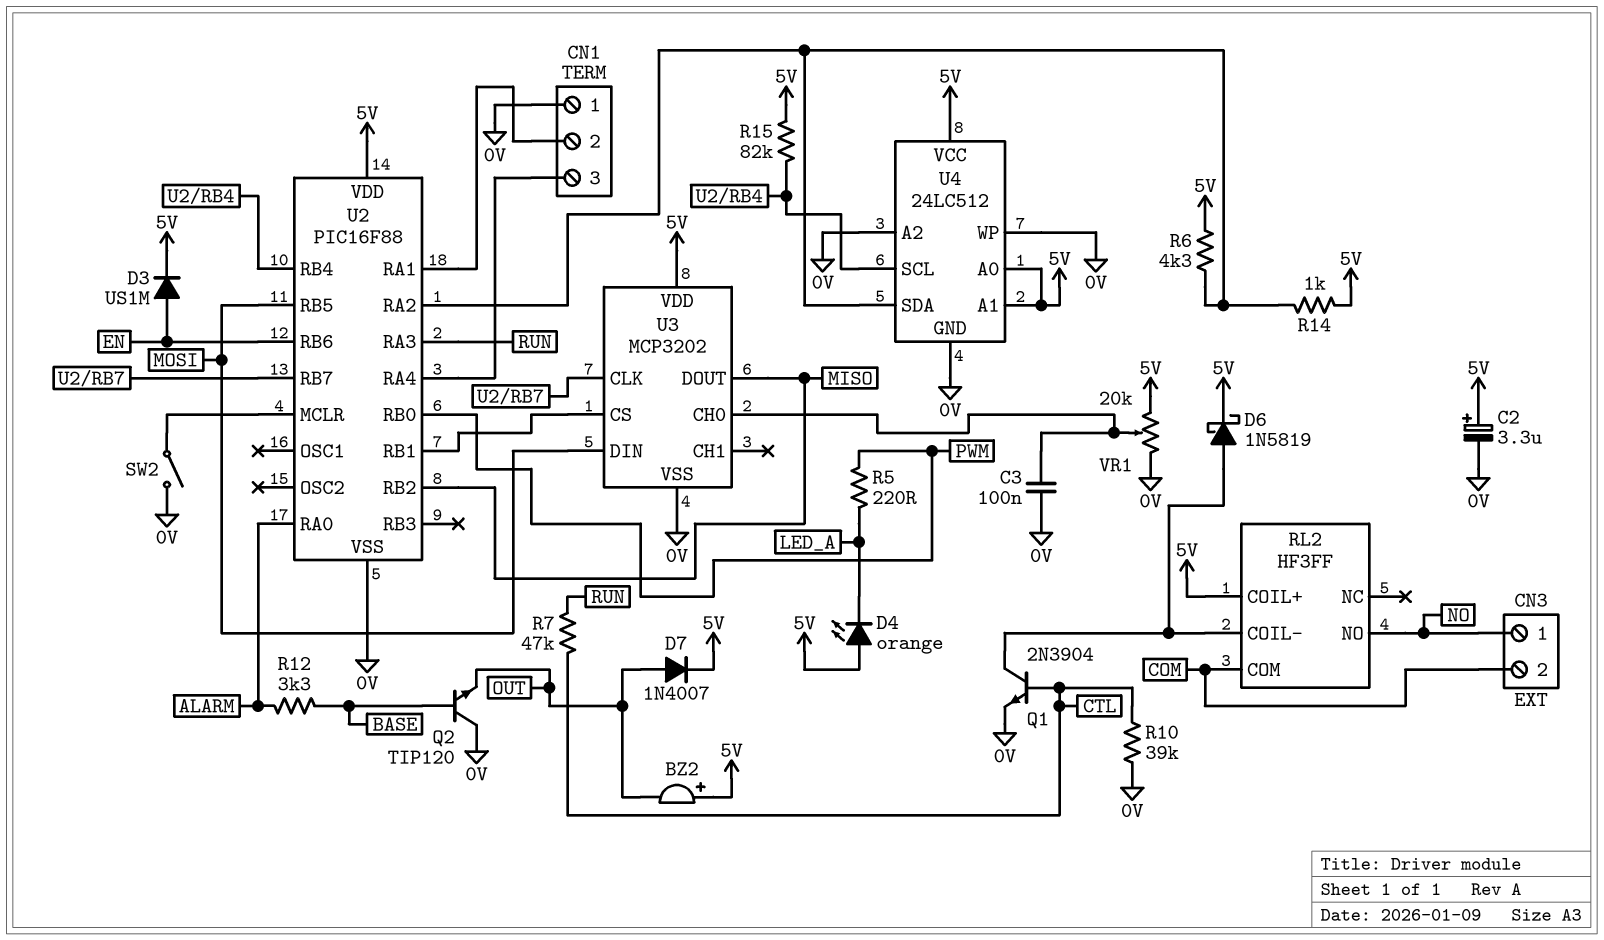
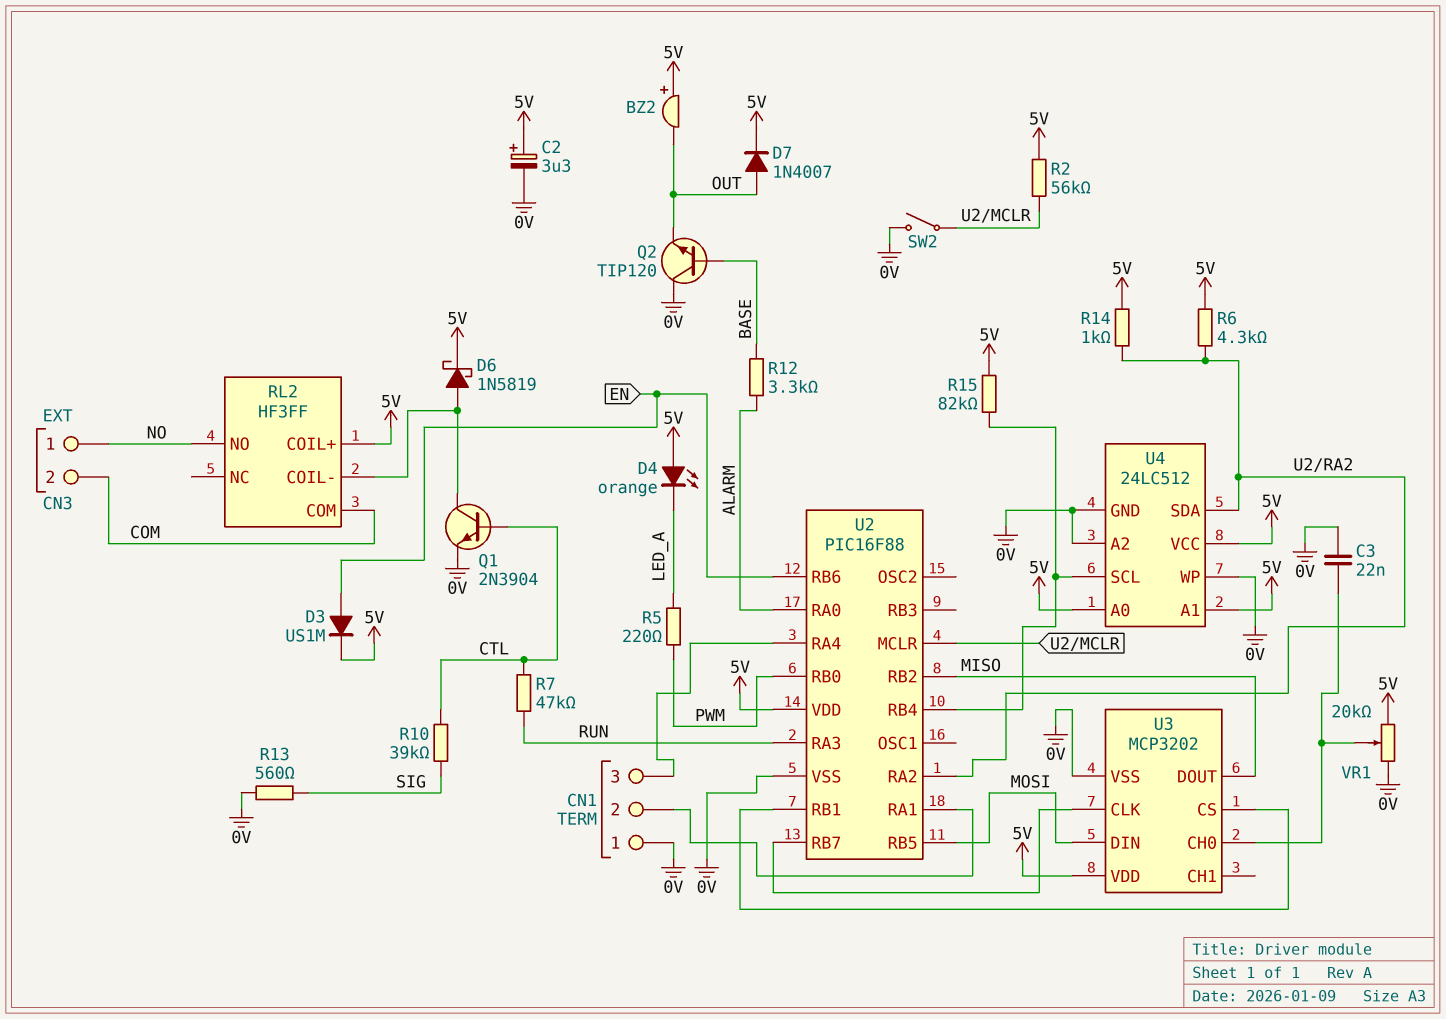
C3: 100nF (0V, U3/CH0) -> 22nF (0V, U3/CH0)
R2: none -> 56k (5V, U2/MCLR)
R10: 39k (0V, CTL) -> 39k (CTL, SIG)
R13: none -> 560 (0V, SIG)

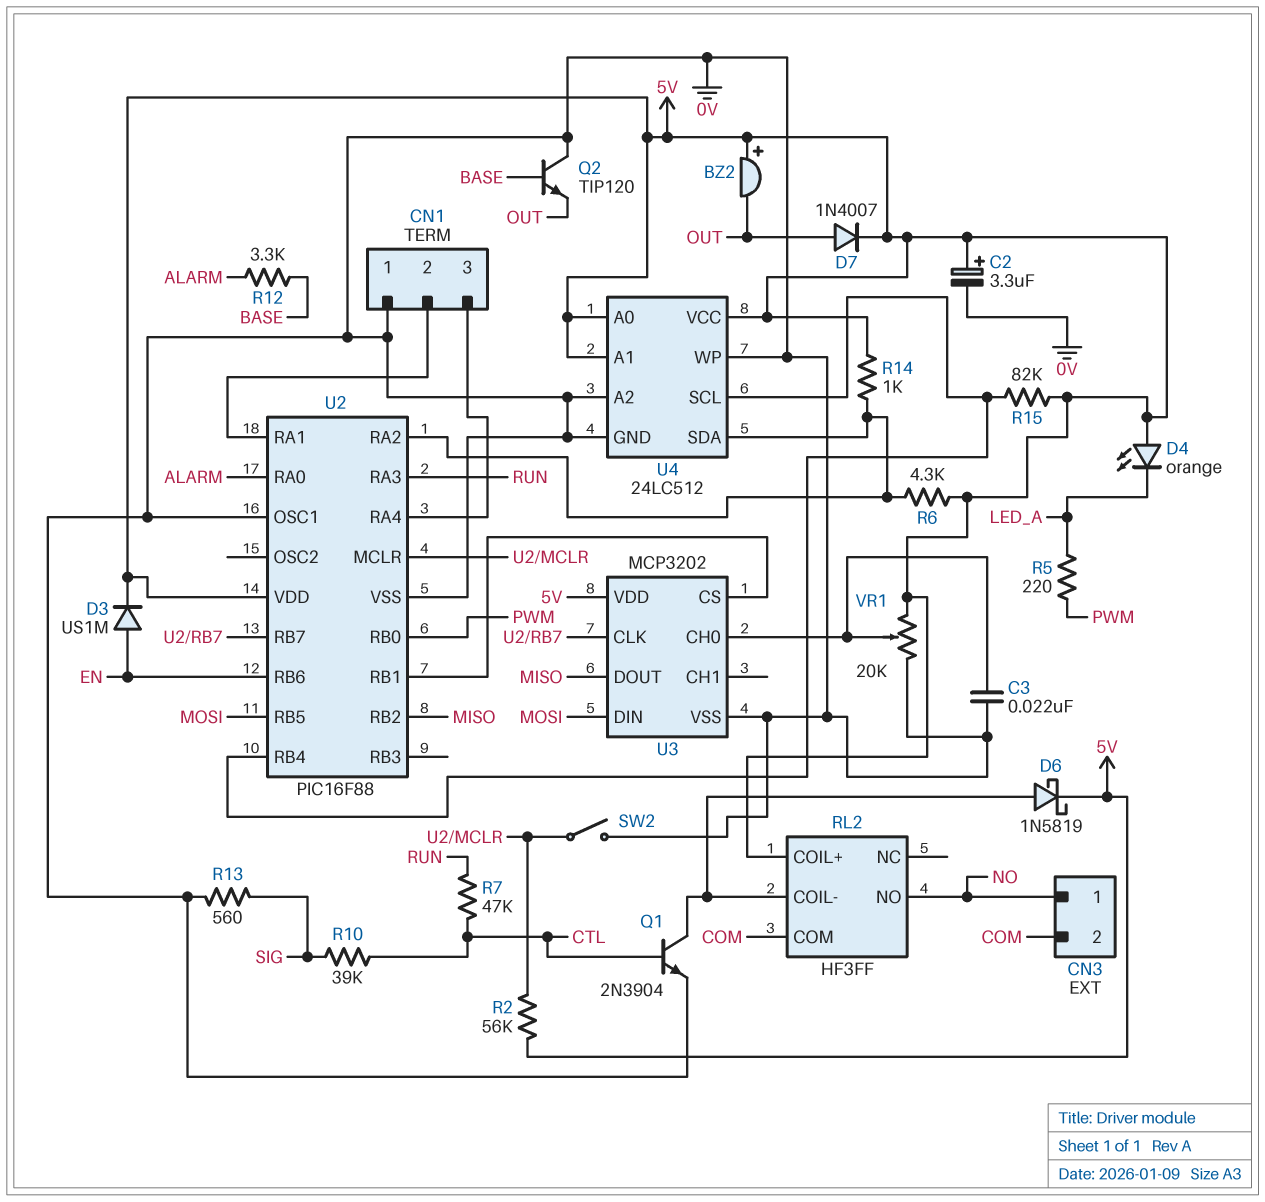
U2 pin OSC1: none -> 0V

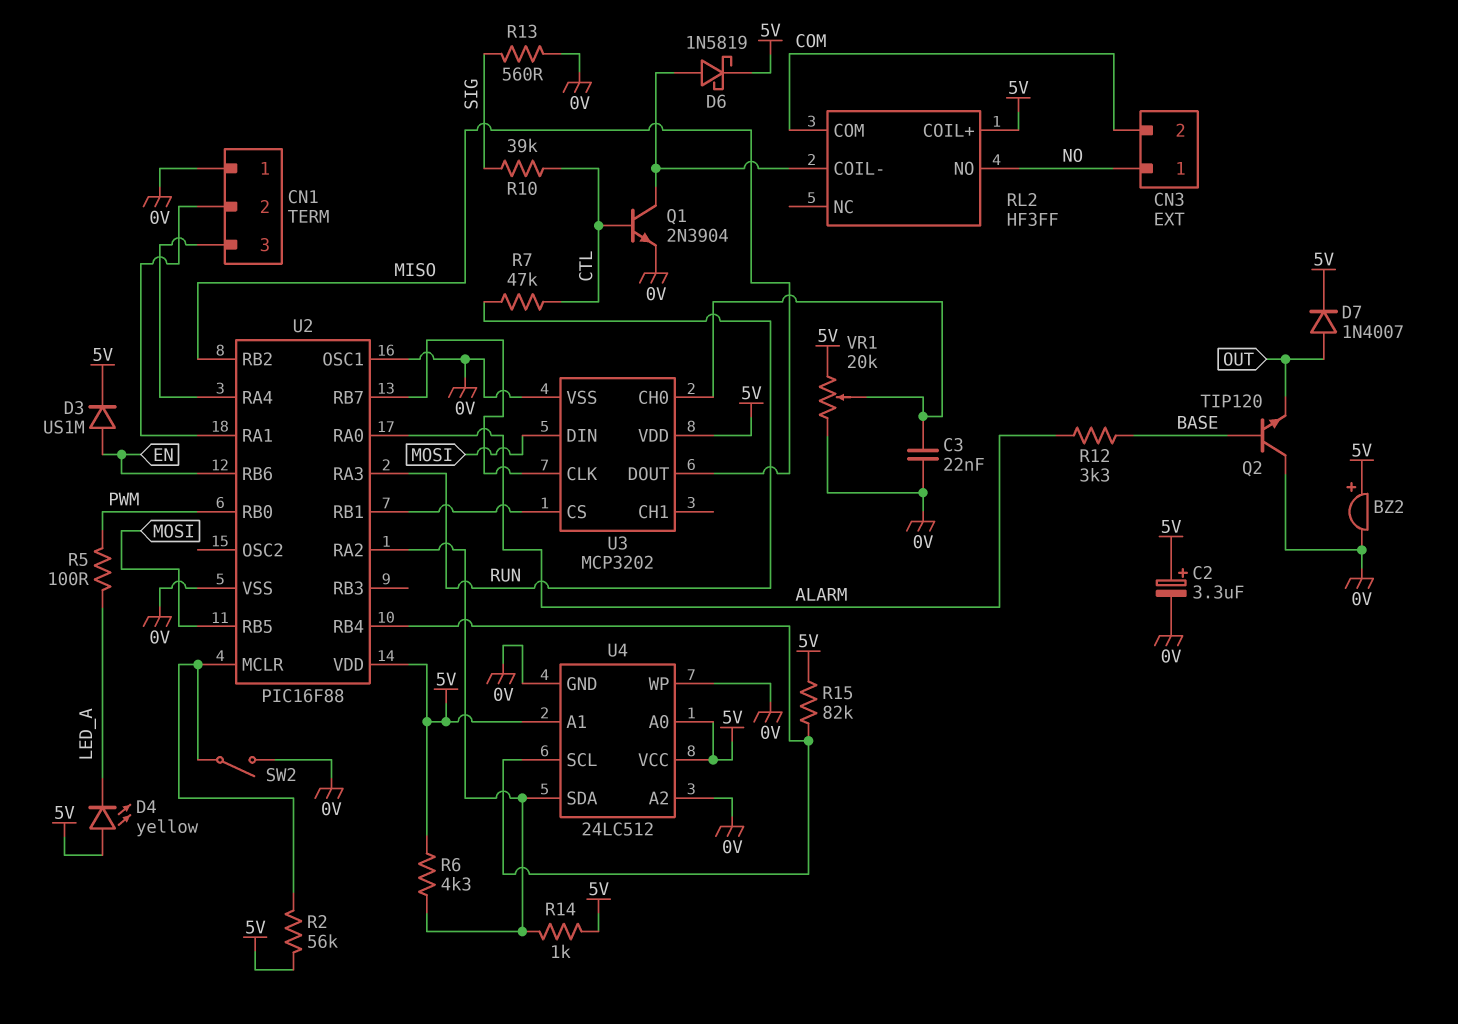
BZ2: buzzer (plus 5V, minus OUT) -> buzzer (plus 5V, minus 0V)
D4: LED orange (A 5V, K LED_A) -> LED yellow (A 5V, K LED_A)
R5: 220 (LED_A, PWM) -> 100 (LED_A, PWM)

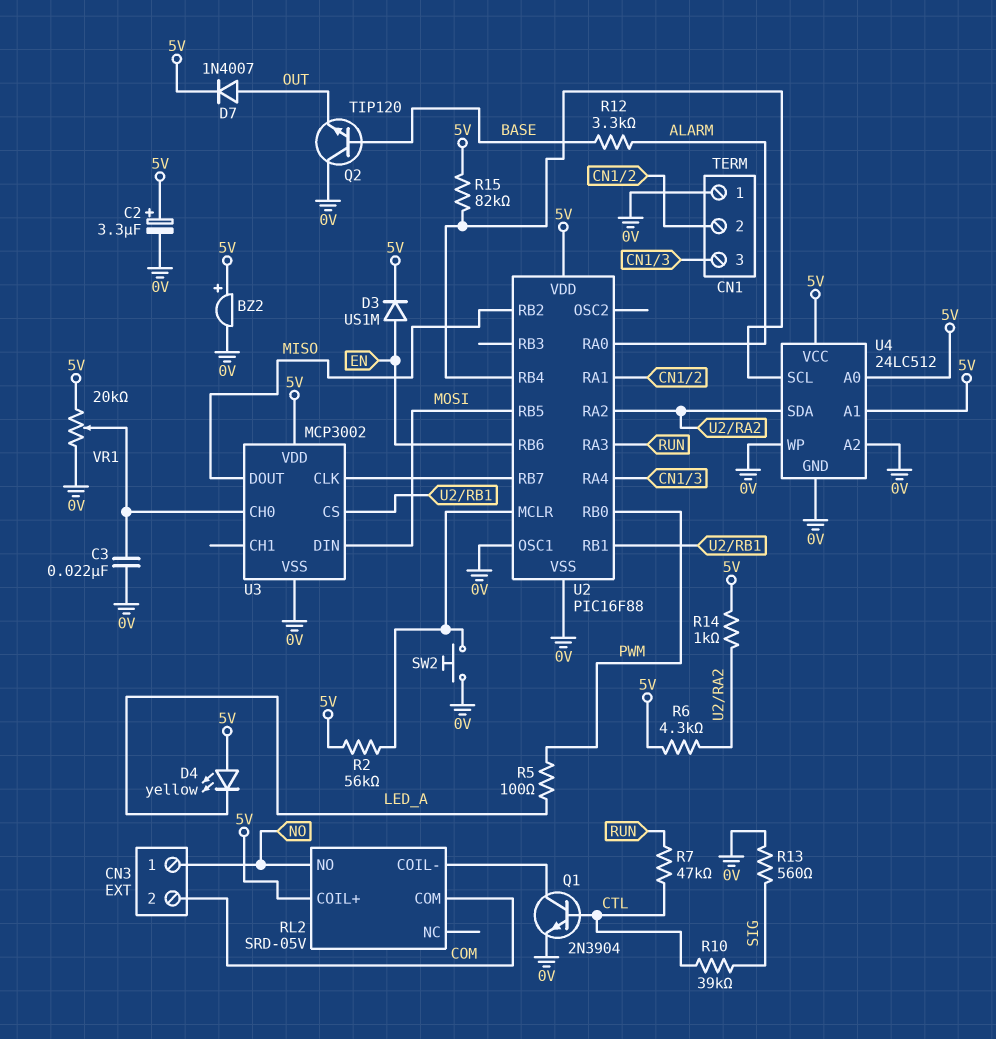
D6: schottky 1N5819 (A RL2/COIL-, K 5V) -> none
RL2: HF3FF -> SRD-05V
SW2: switch (0V, U2/MCLR) -> button (0V, U2/MCLR)
U3: MCP3202 -> MCP3002

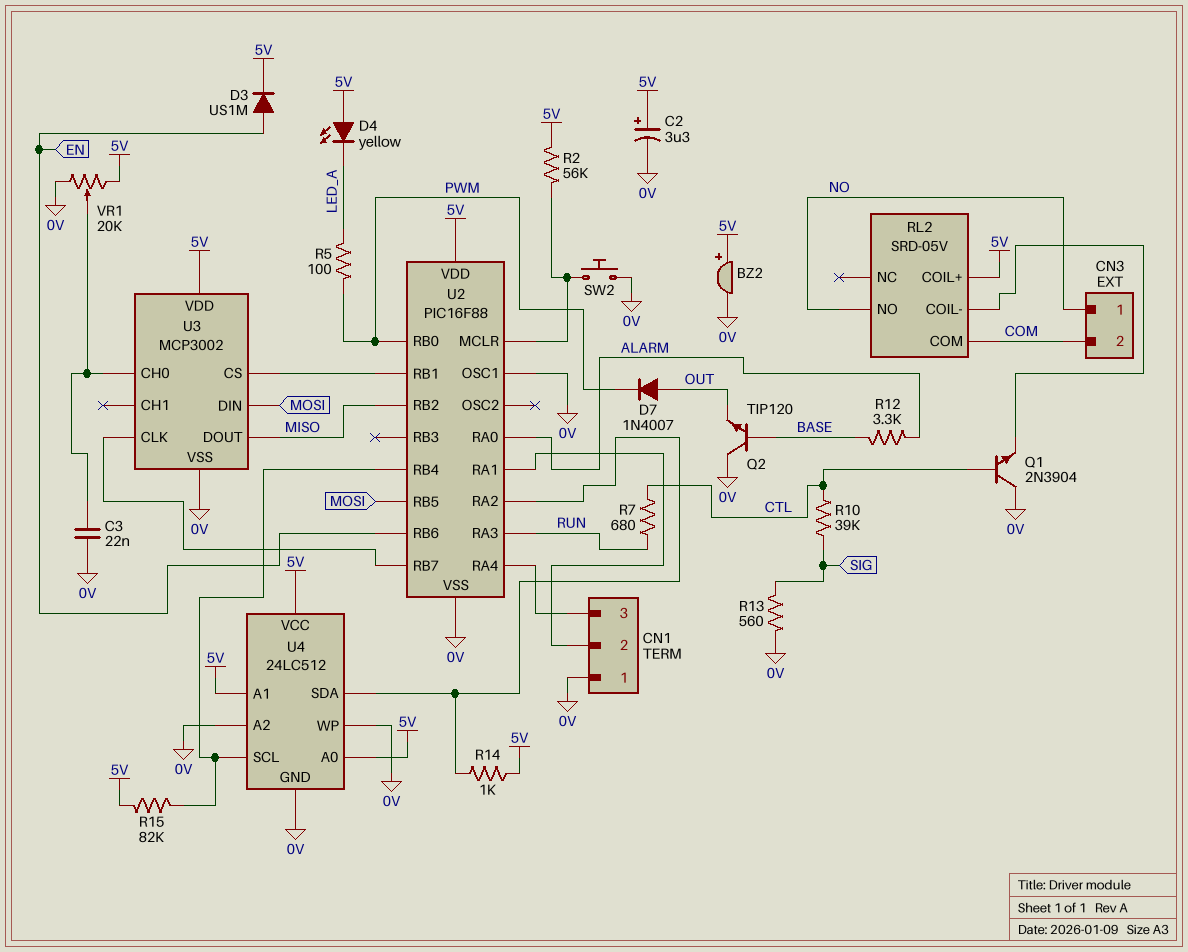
D7: diode 1N4007 (A OUT, K 5V) -> diode 1N4007 (A OUT, K PWM)
Q1: NPN 2N3904 (B CTL, C RL2/COIL-, E 0V) -> NPN 2N3904 (B CTL, C 0V, E RL2/COIL-)
R6: 4.3k (5V, U2/RA2) -> none
R7: 47k (CTL, RUN) -> 680 (CTL, RUN)

